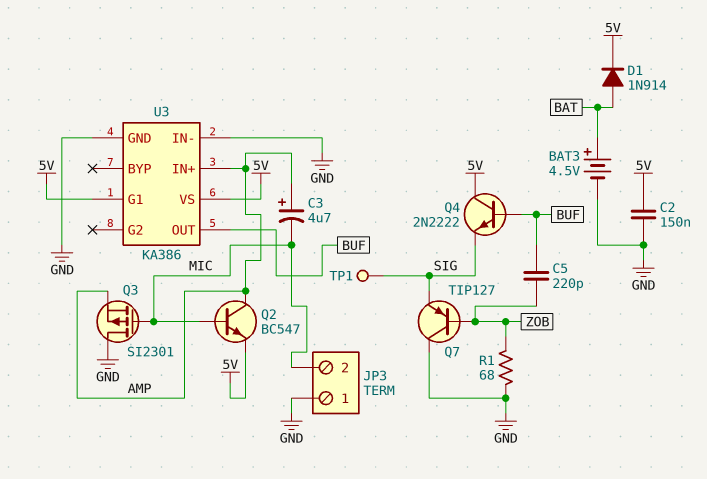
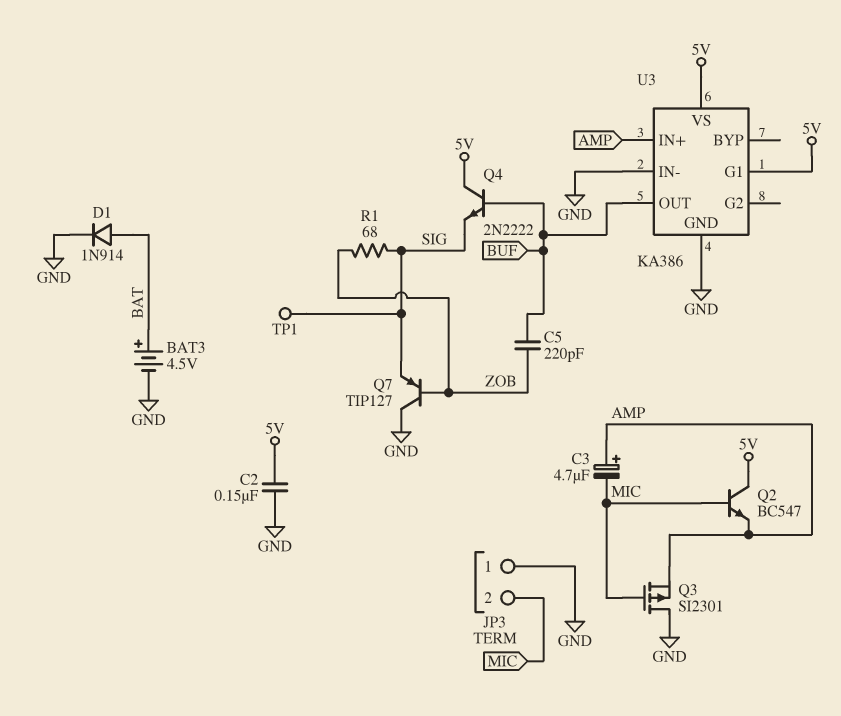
D1: diode 1N914 (A BAT, K 5V) -> diode 1N914 (A BAT, K GND)
Q2: NPN BC547 (B MIC, C AMP, E 5V) -> NPN BC547 (B MIC, C 5V, E AMP)
R1: 68 (GND, ZOB) -> 68 (SIG, ZOB)

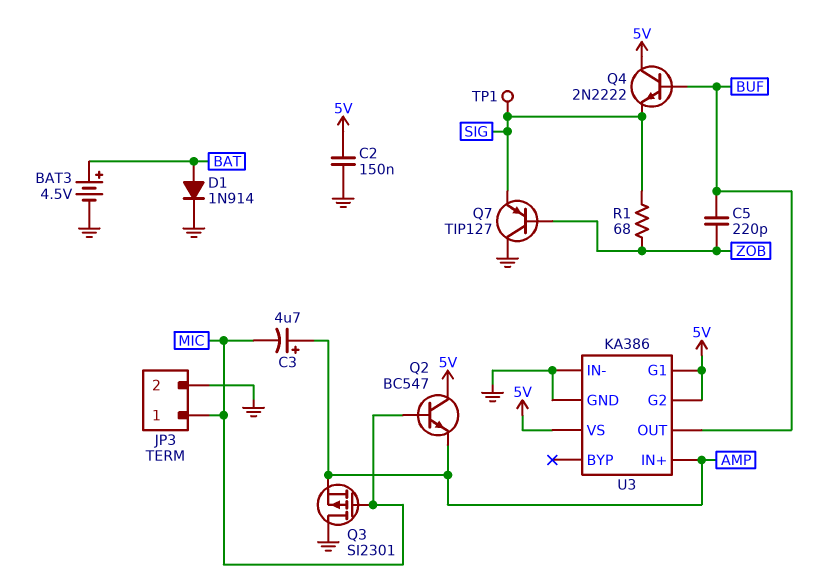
JP3 pin 1: GND -> MIC
JP3 pin 2: MIC -> GND
U3 pin G2: none -> 5V

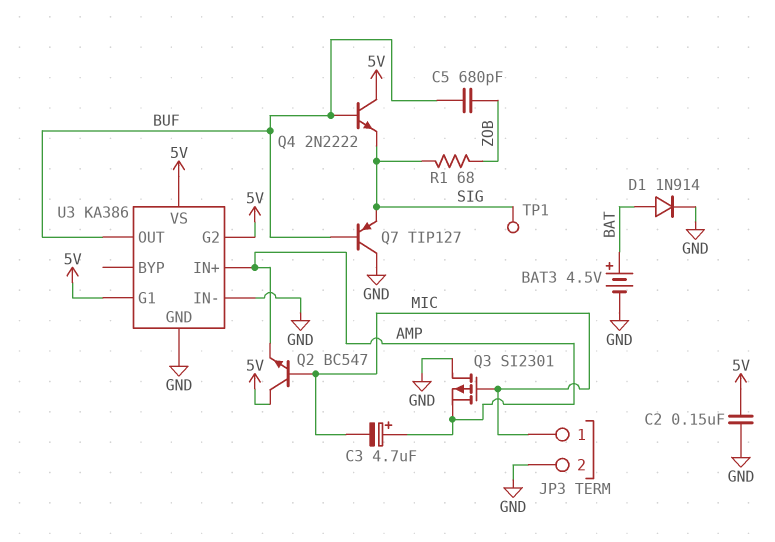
C5: 220pF (BUF, ZOB) -> 680pF (BUF, ZOB)
Q7: PNP TIP127 (B ZOB, C GND, E SIG) -> PNP TIP127 (B BUF, C GND, E SIG)

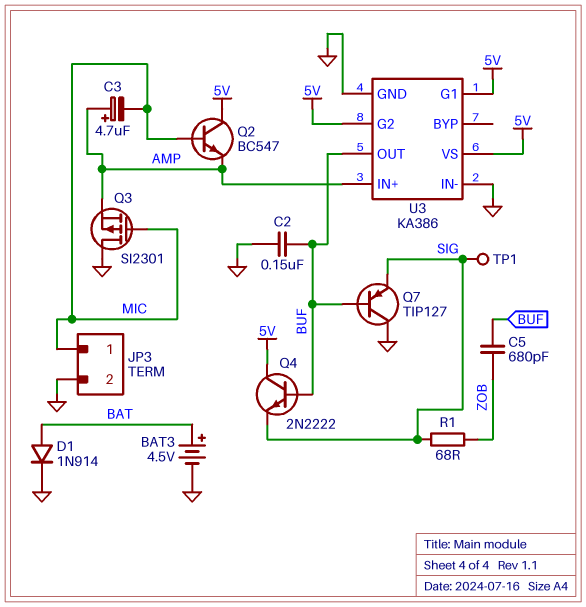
C2: 150nF (5V, GND) -> 150nF (BUF, GND)

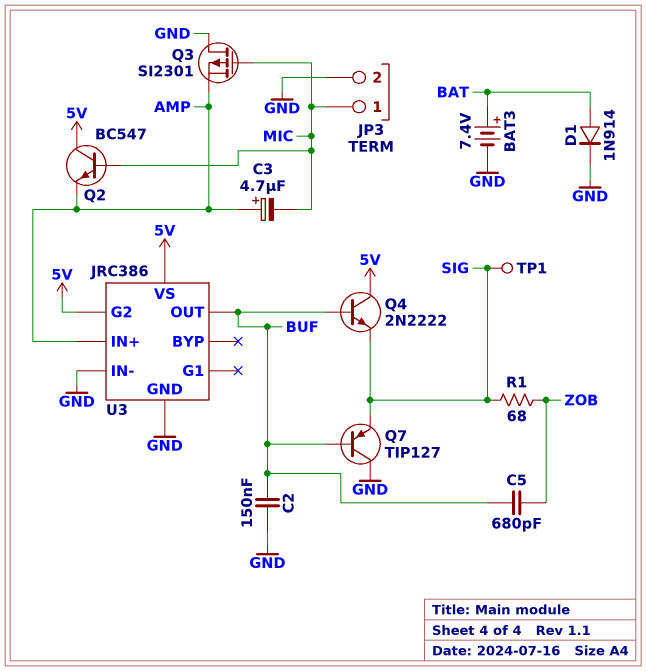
BAT3: 4.5V (plus BAT, minus GND) -> 7.4V (plus BAT, minus GND)
U3: KA386 -> JRC386
U3 pin G1: 5V -> none

